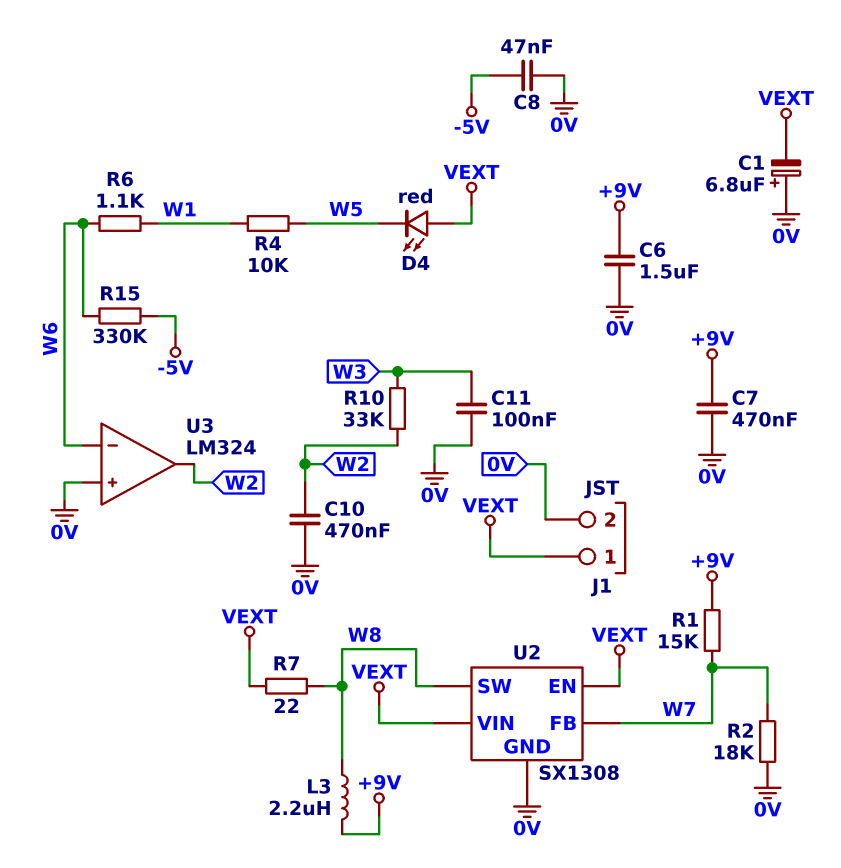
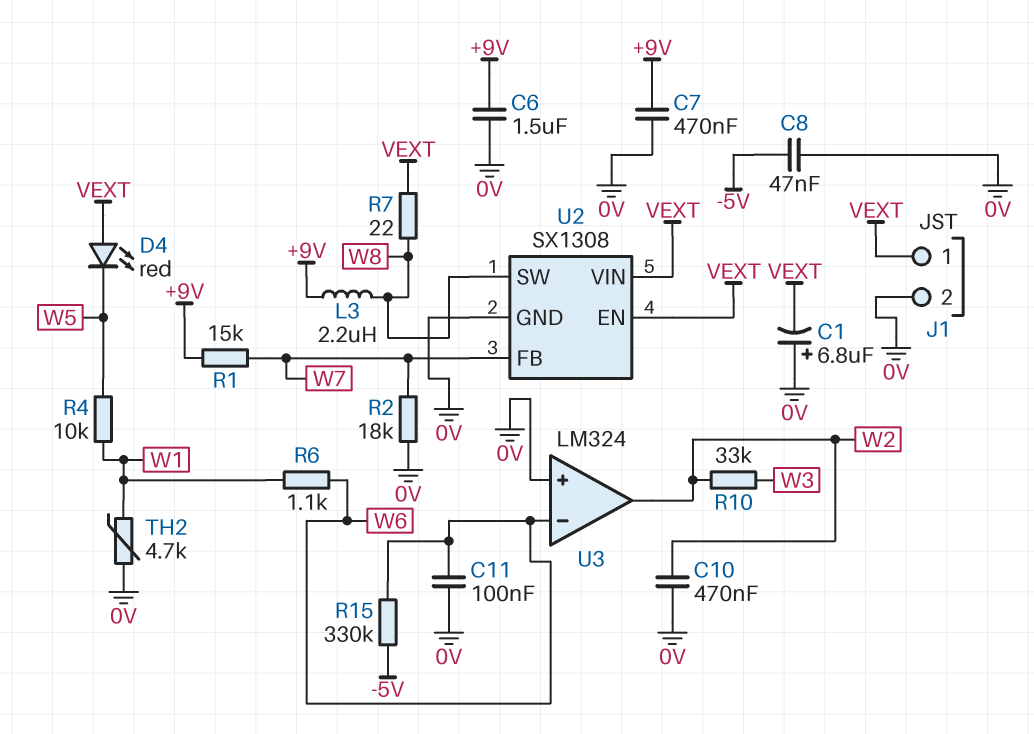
C11: 100nF (0V, W3) -> 100nF (0V, W6)
TH2: none -> 4.7k (0V, W1)

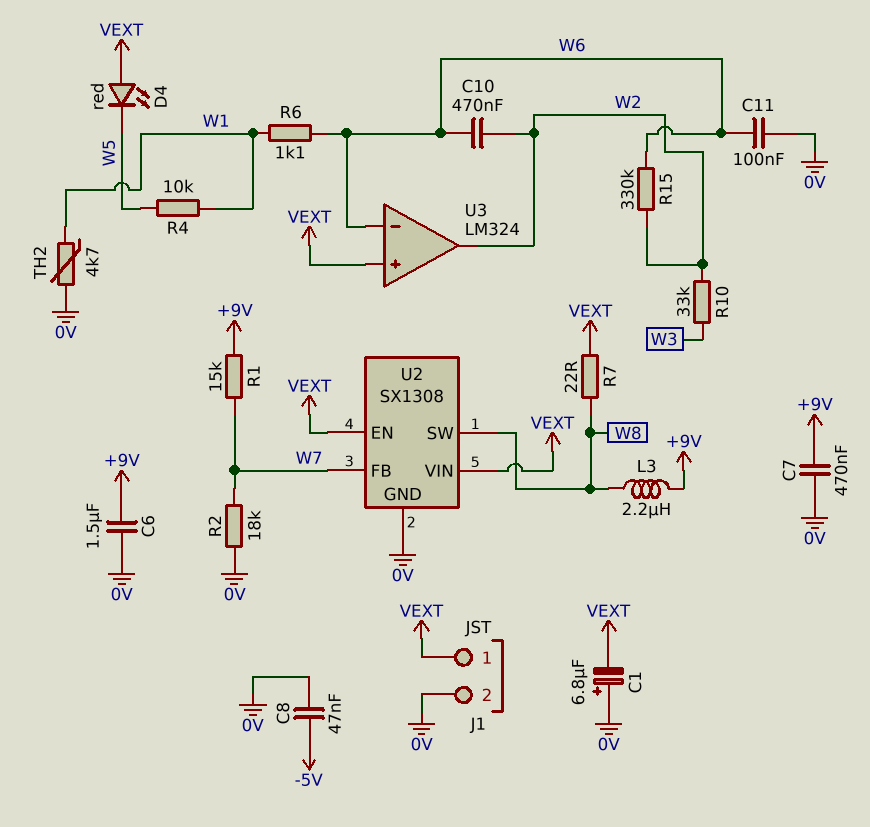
C10: 470nF (0V, W2) -> 470nF (W2, W6)
R15: 330k (-5V, W6) -> 330k (W2, W6)
U3 pin in+: 0V -> VEXT

